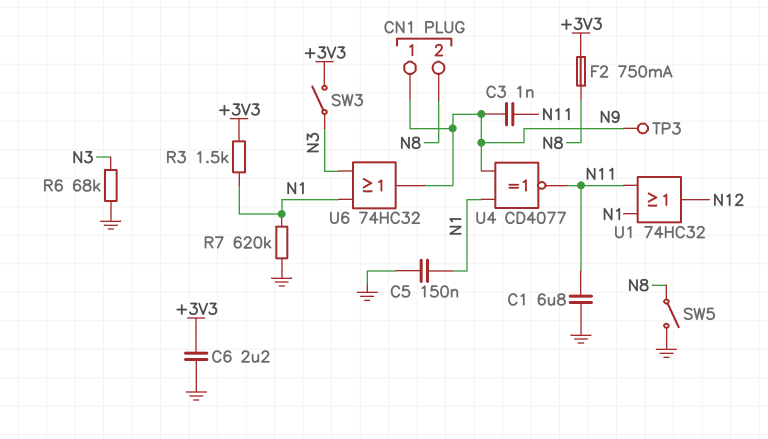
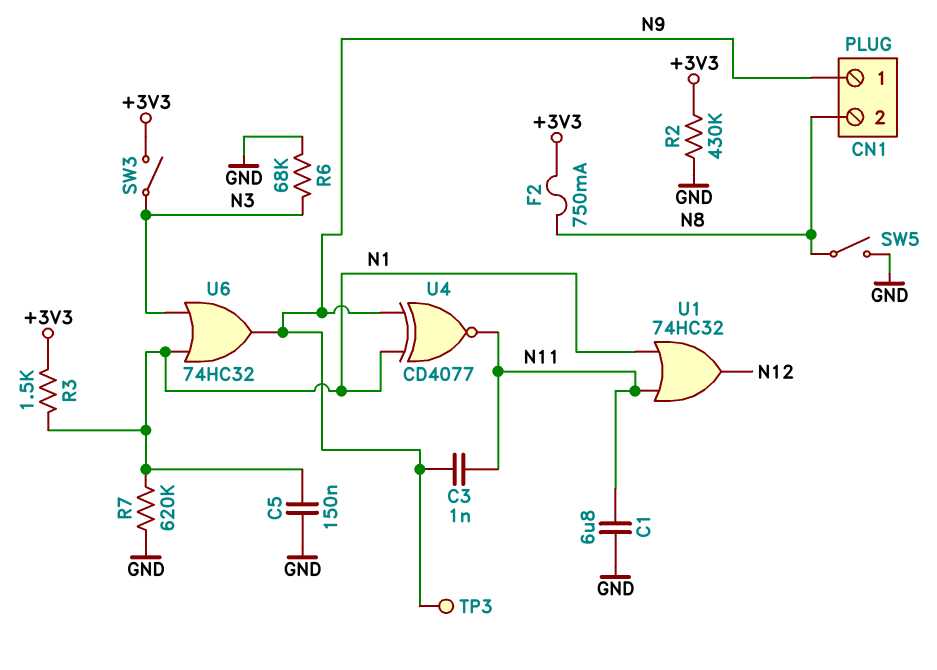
C6: 2.2uF (+3V3, GND) -> none
R2: none -> 430k (+3V3, GND)

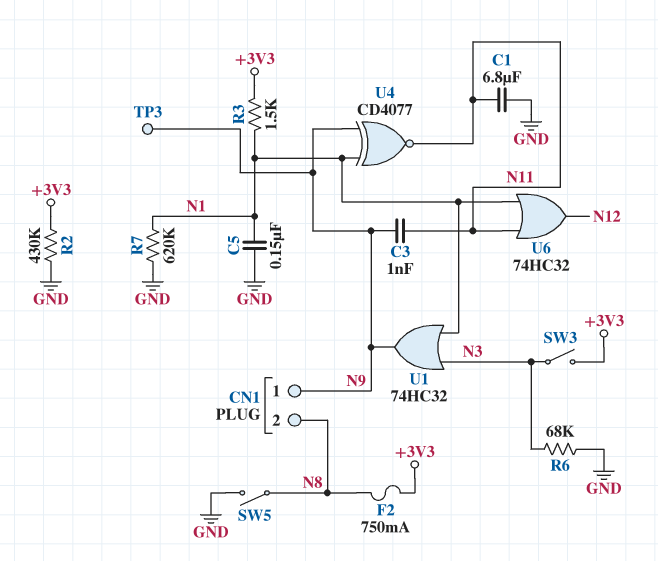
U1: OR 74HC32 (in N1, in N11, out N12) -> OR 74HC32 (in N1, in N3, out N9)
U6: OR 74HC32 (in N1, in N3, out N9) -> OR 74HC32 (in N1, in N11, out N12)

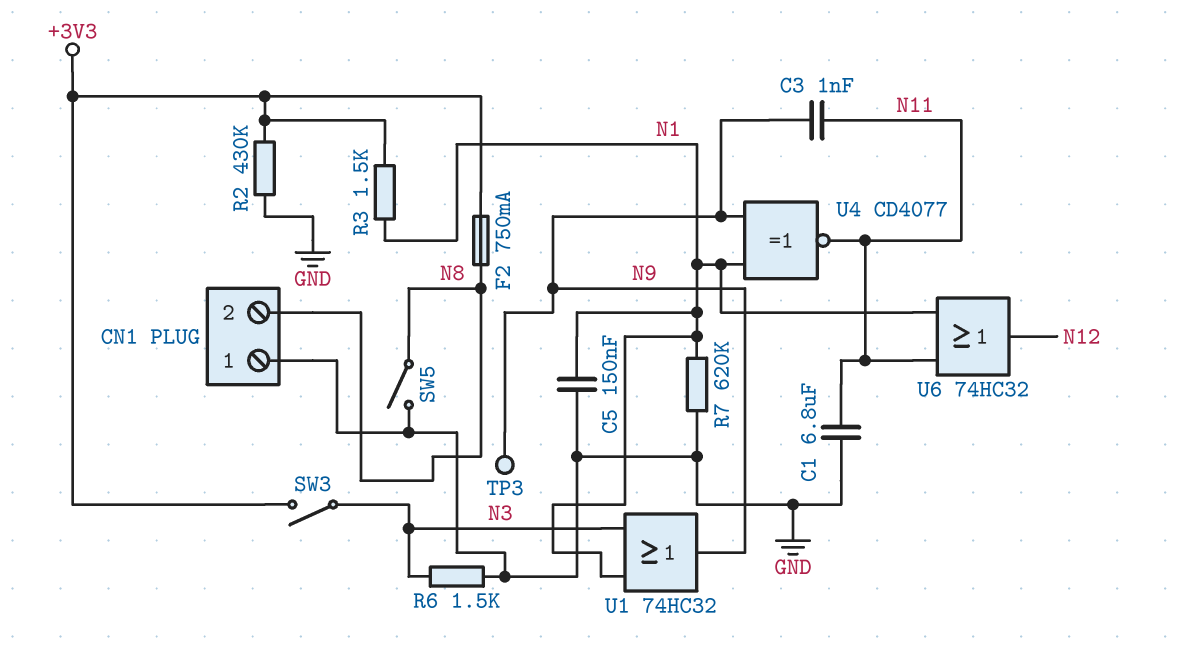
CN1 pin 1: N9 -> GND
R6: 68k (GND, N3) -> 1.5k (GND, N3)

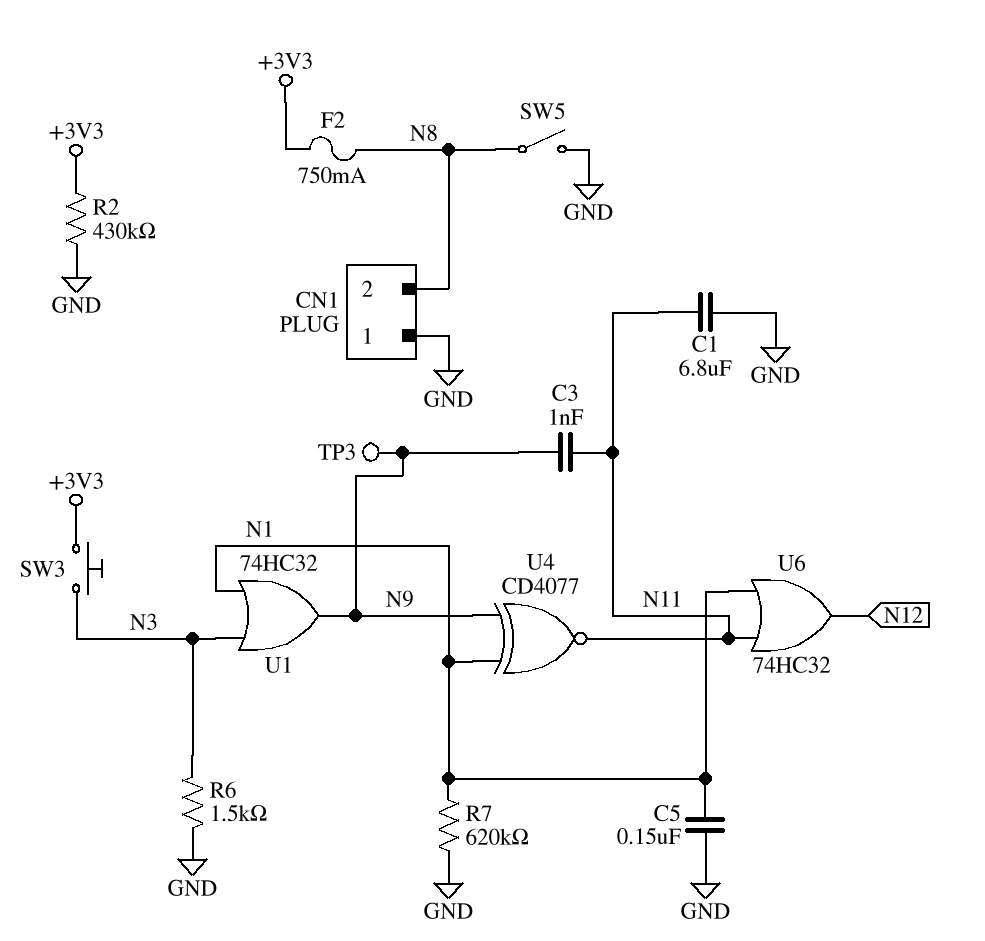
R3: 1.5k (+3V3, N1) -> none
SW3: switch (+3V3, N3) -> button (+3V3, N3)

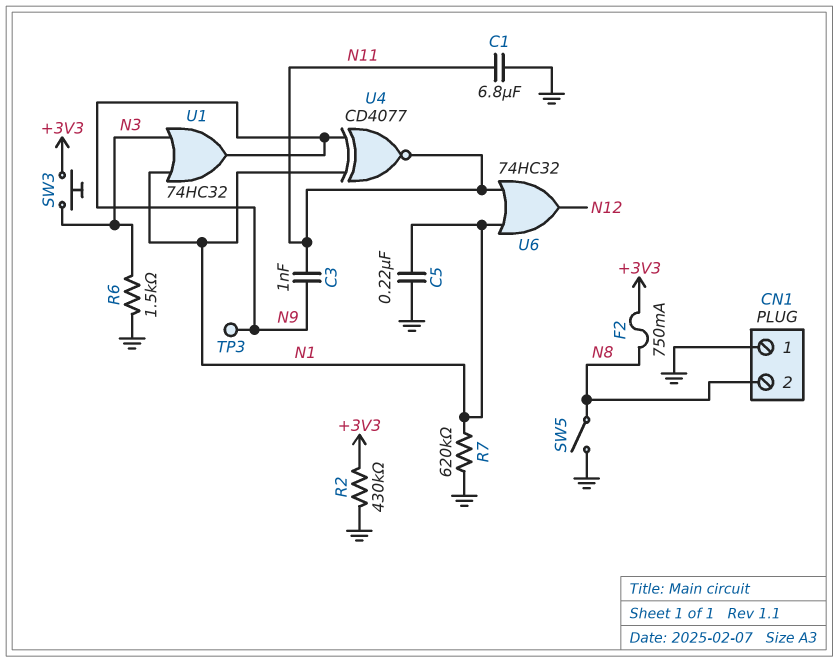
C5: 150nF (GND, N1) -> 220nF (GND, N1)

